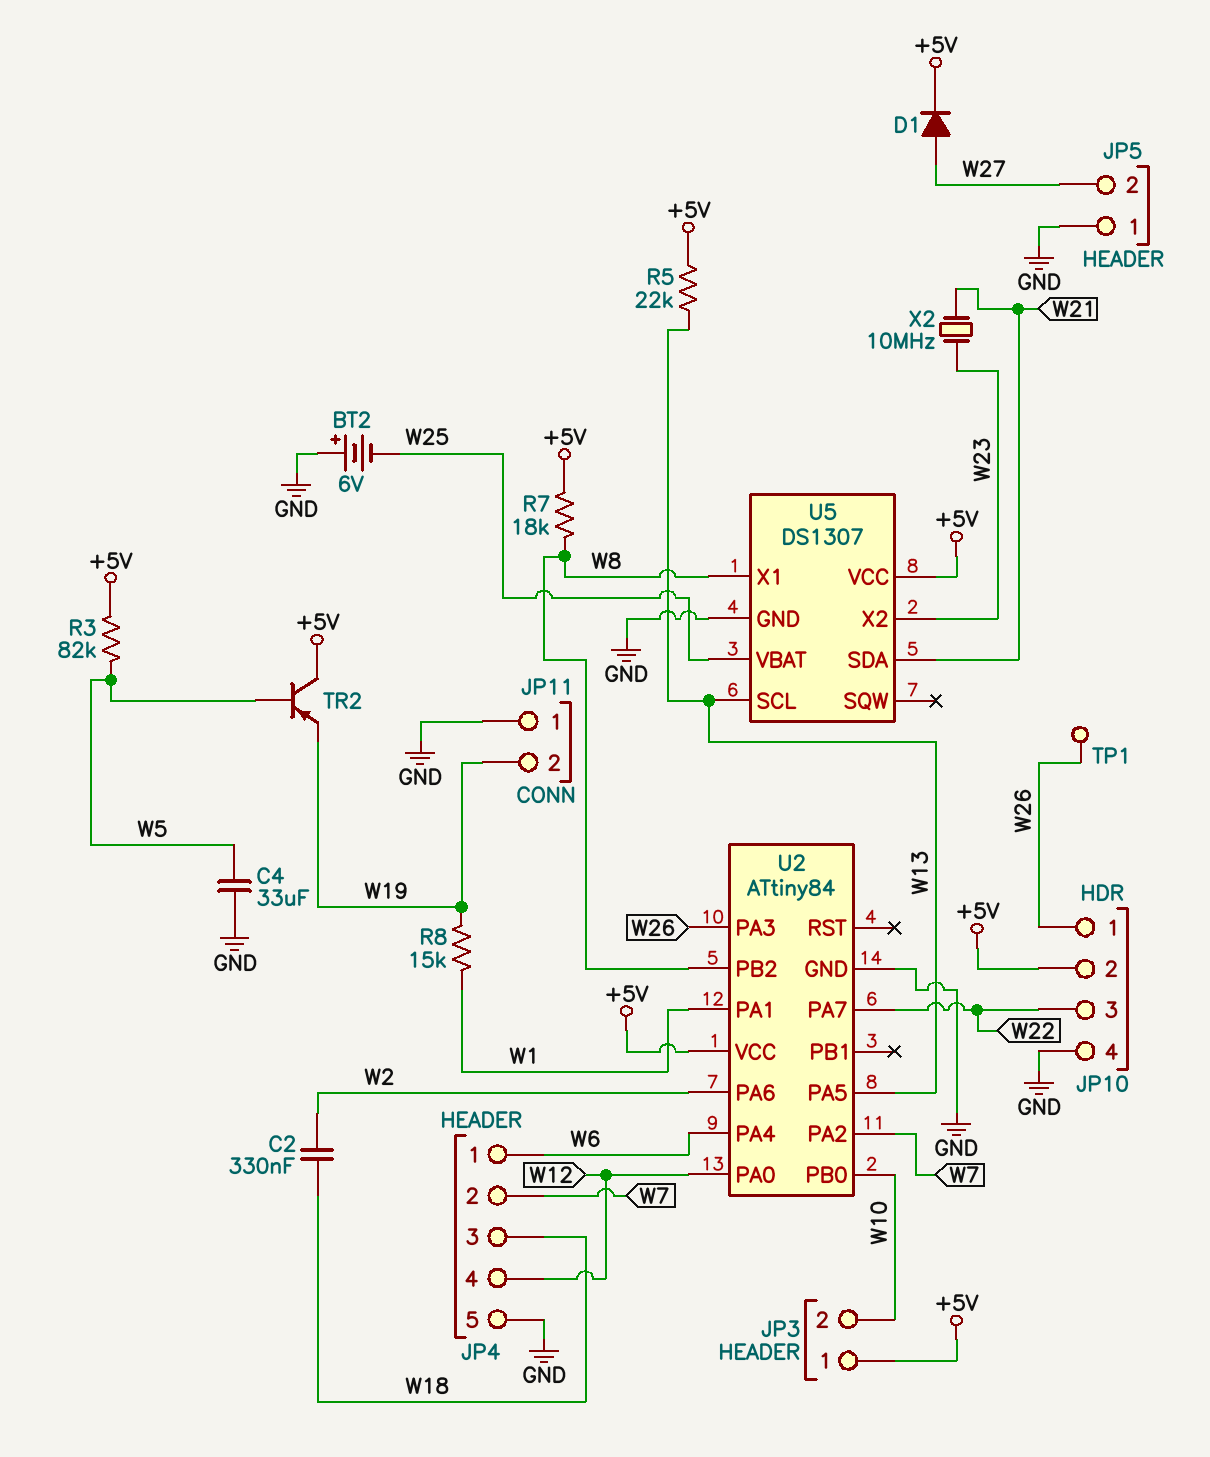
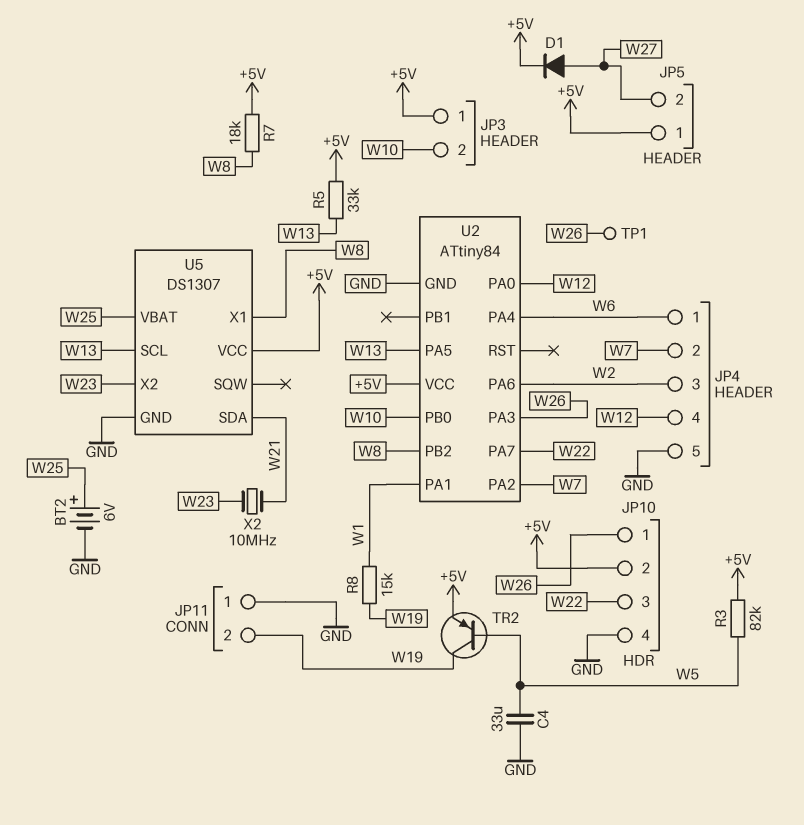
BT2: 6V (plus GND, minus W25) -> 6V (plus W25, minus GND)
C2: 330nF (W2, W18) -> none
JP4 pin 3: W18 -> W2
JP5 pin 1: GND -> +5V
R5: 22k (+5V, W13) -> 33k (+5V, W13)
TR2: PNP (B W5, C +5V, E W19) -> PNP (B W5, C W19, E +5V)

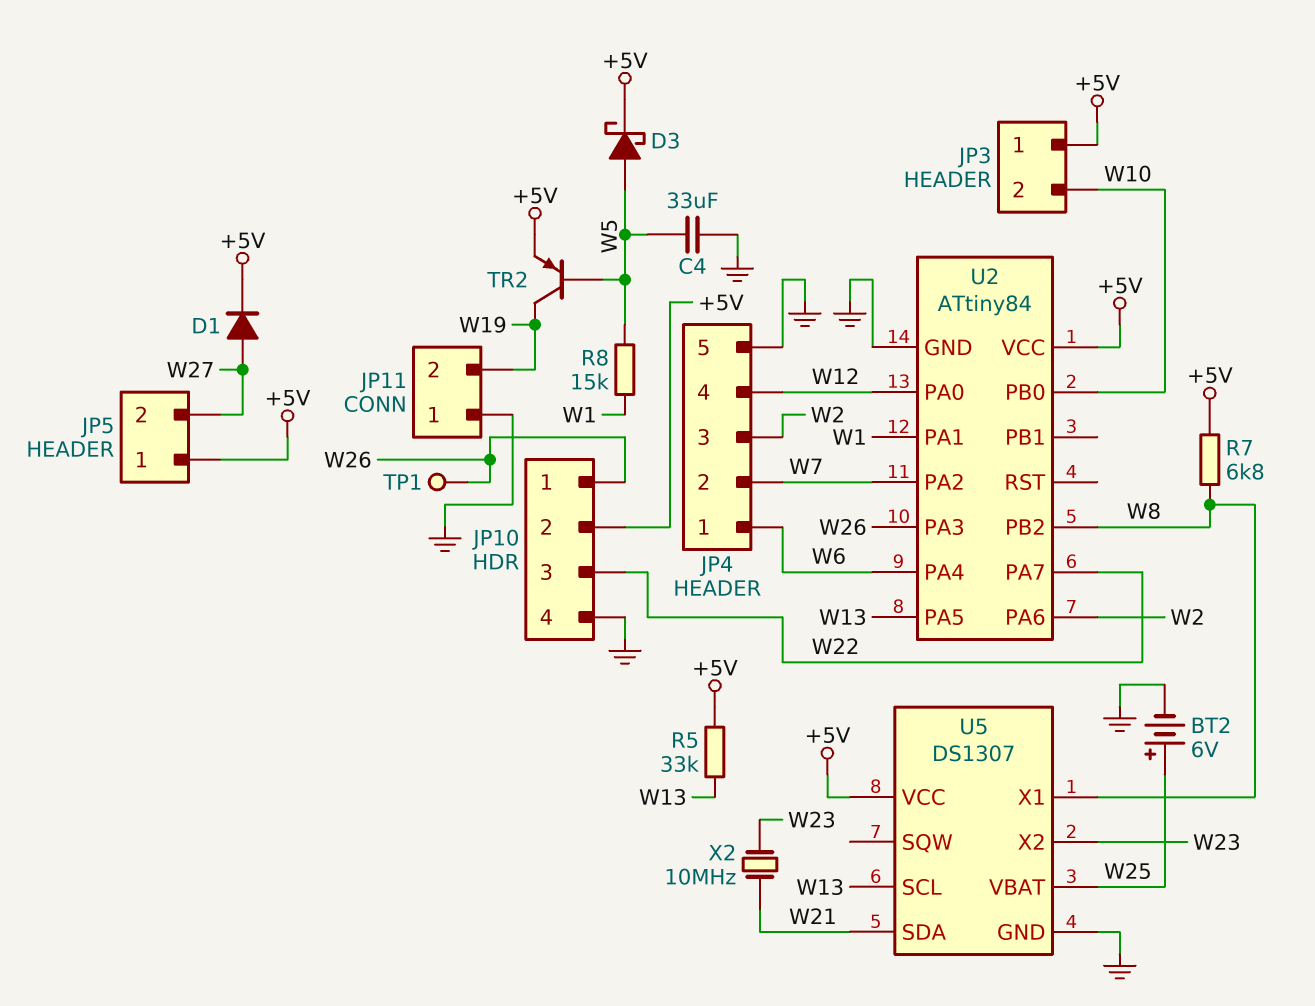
D3: none -> schottky (A W5, K +5V)
R3: 82k (+5V, W5) -> none
R7: 18k (+5V, W8) -> 6.8k (+5V, W8)
R8: 15k (W1, W19) -> 15k (W1, W5)

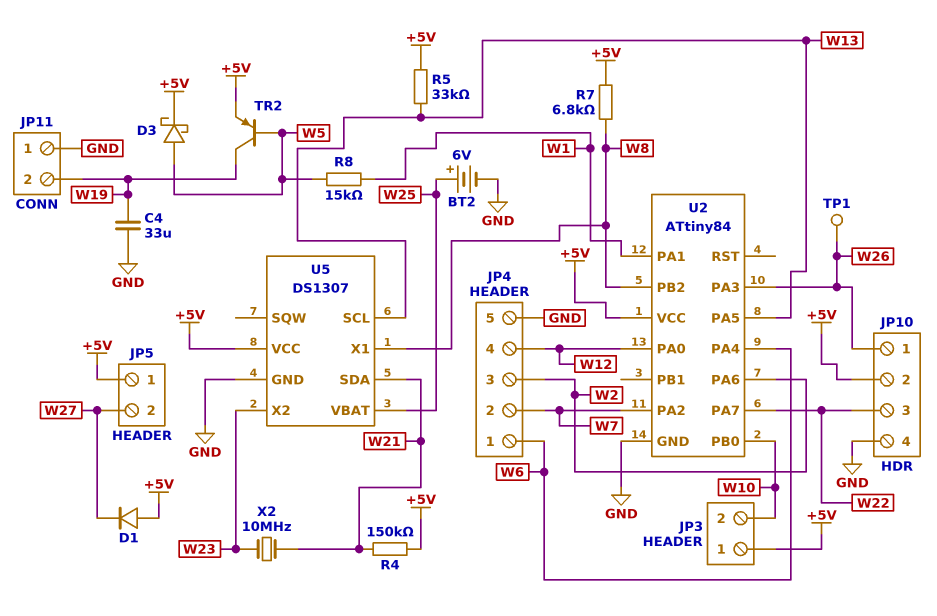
C4: 33uF (GND, W5) -> 33uF (GND, W19)
D1: diode (A W27, K +5V) -> diode (A +5V, K W27)
R4: none -> 150k (+5V, W21)

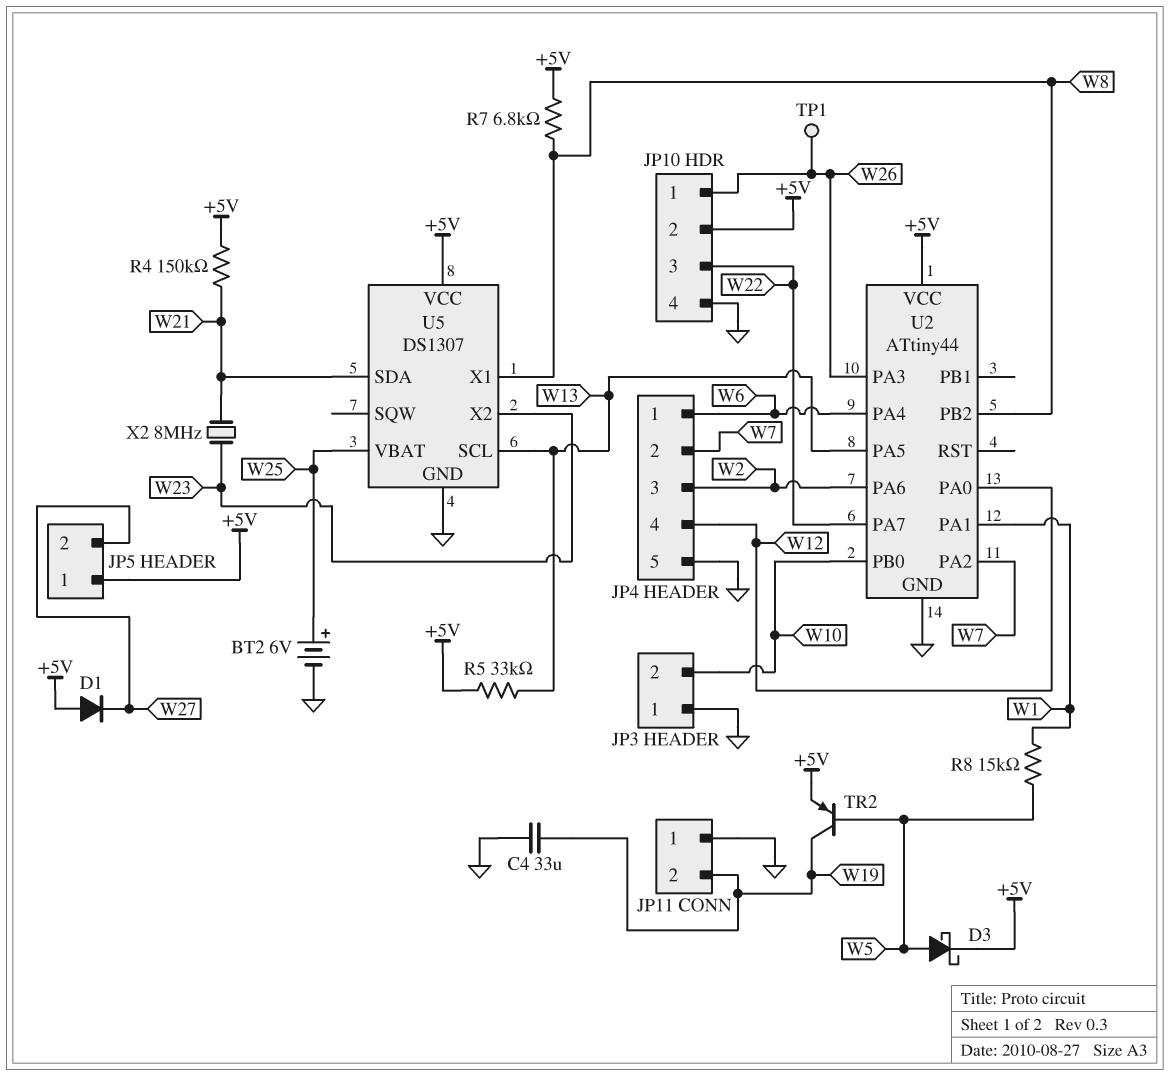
JP3 pin 1: +5V -> GND
U2: ATtiny84 -> ATtiny44
X2: 10MHz (W21, W23) -> 8MHz (W21, W23)

